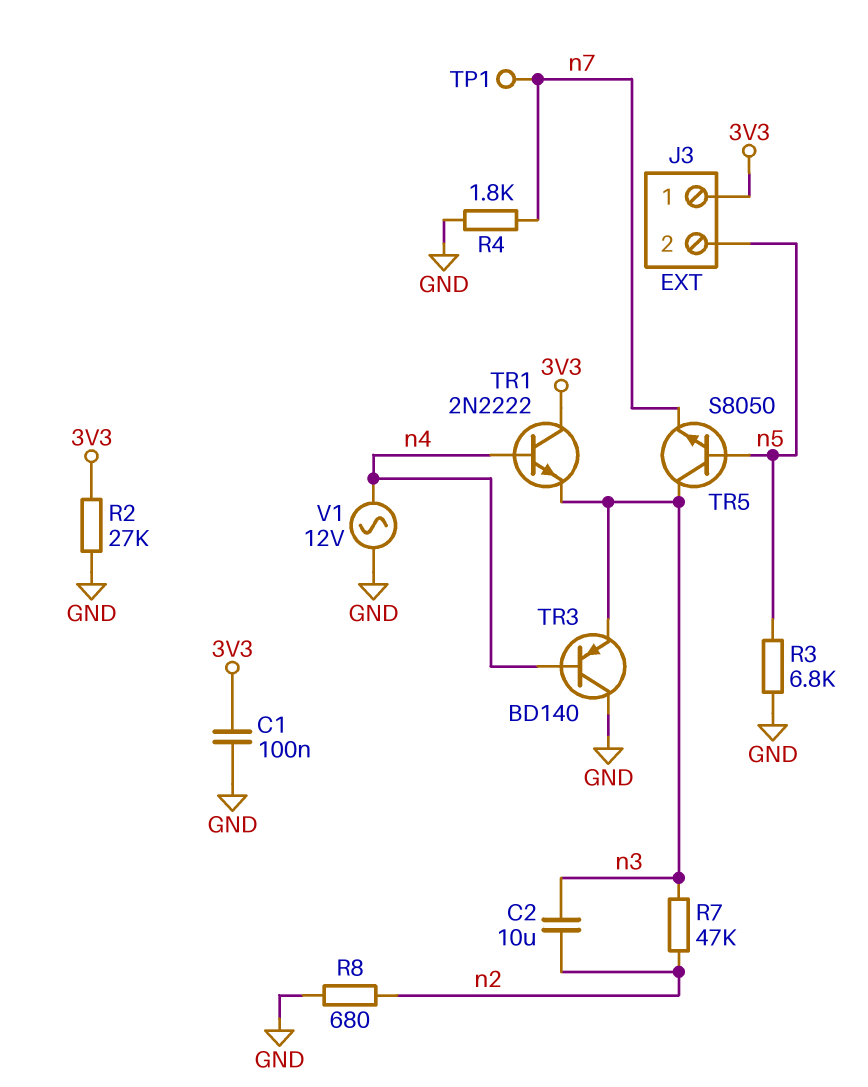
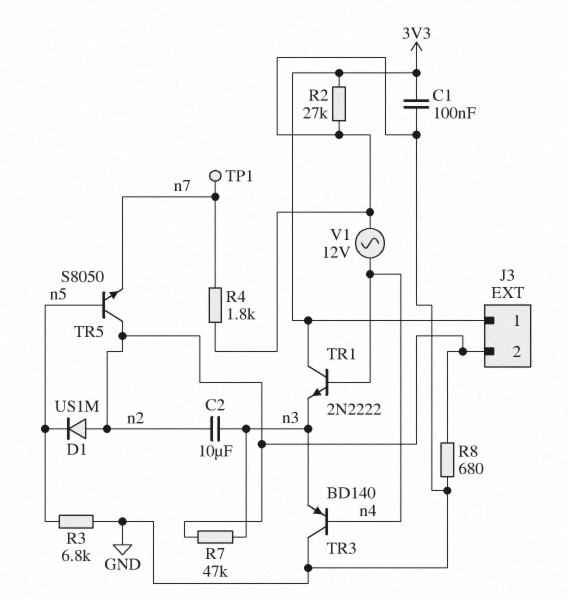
D1: none -> diode US1M (A n2, K n5)
J3 pin 2: n5 -> n2
TR5: NPN S8050 (B n5, C n3, E n7) -> NPN S8050 (B n5, C n2, E n7)

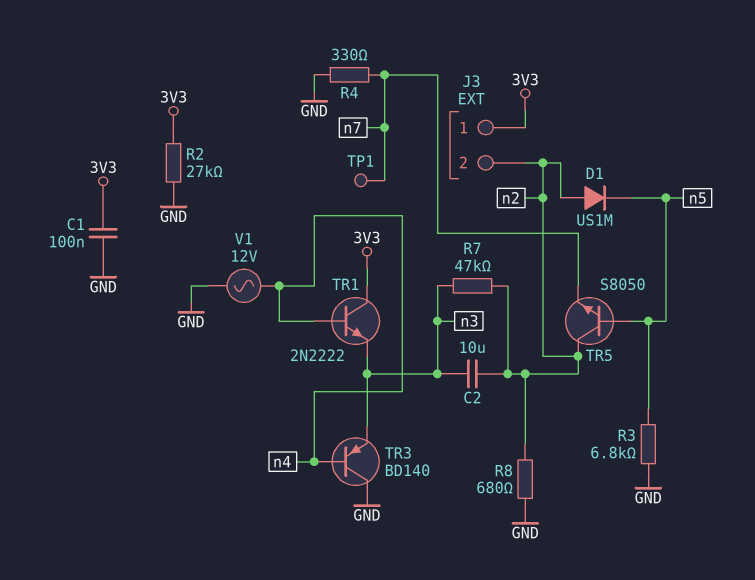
R4: 1.8k (GND, n7) -> 330 (GND, n7)

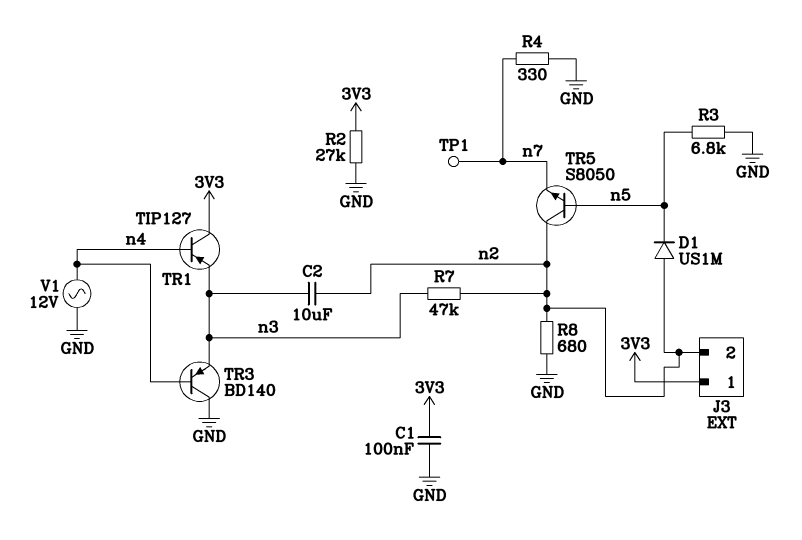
TR1: NPN 2N2222 (B n4, C 3V3, E n3) -> PNP TIP127 (B n4, C 3V3, E n3)

